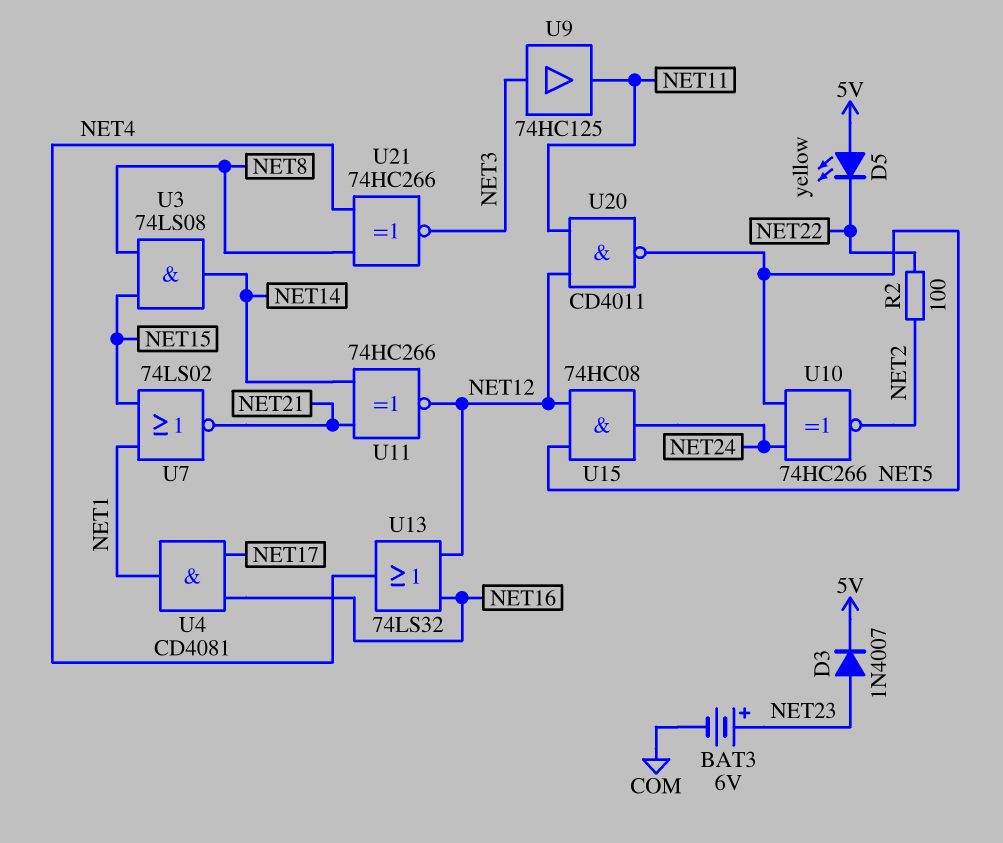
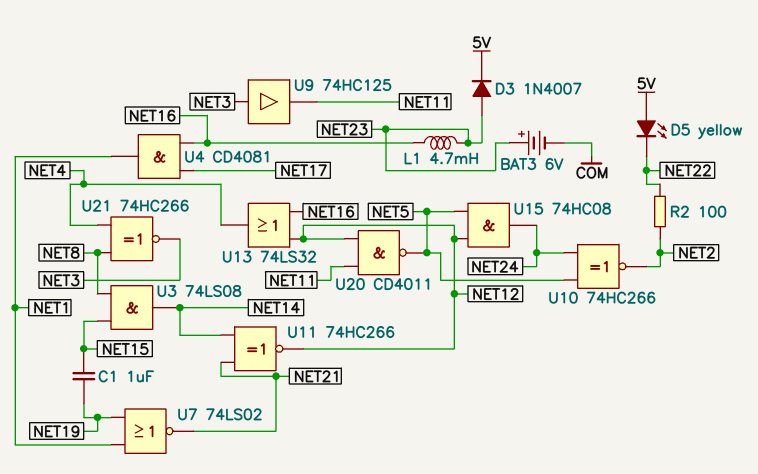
C1: none -> 1uF (NET15, NET19)
L1: none -> 4.7mH (NET16, NET23)
U7: NOR 74LS02 (in NET1, in NET15, out NET21) -> NOR 74LS02 (in NET1, in NET19, out NET21)

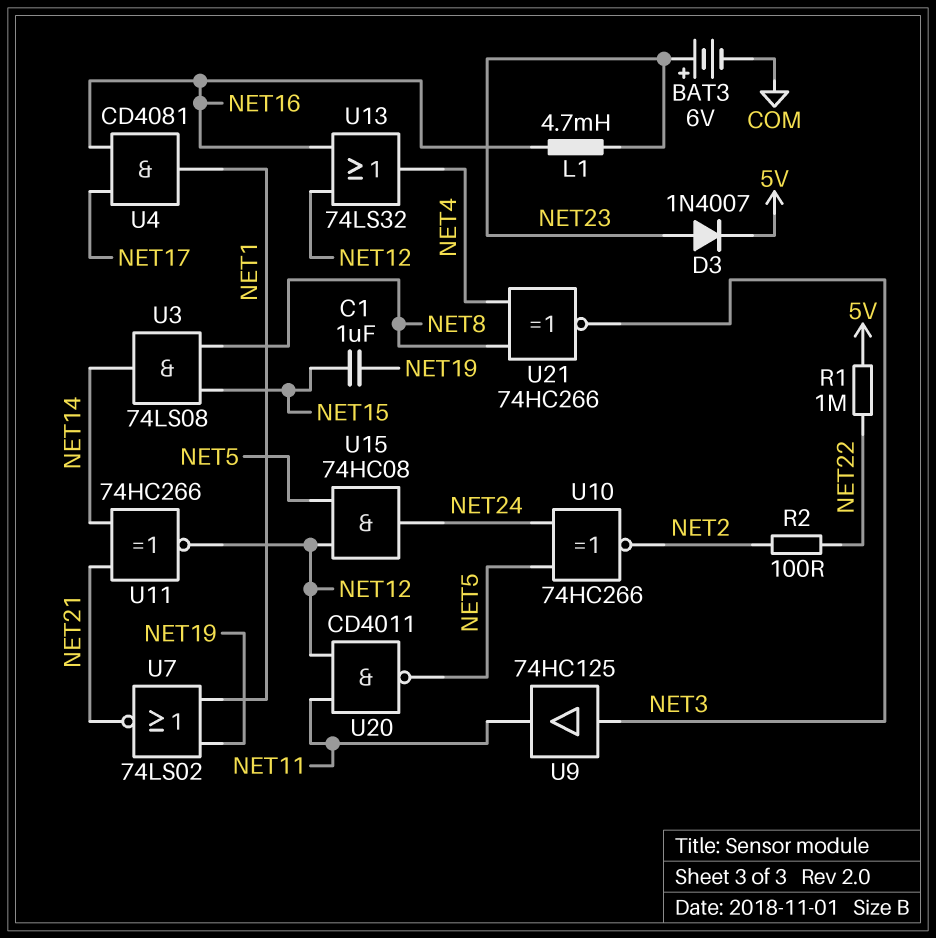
D5: LED yellow (A 5V, K NET22) -> none
R1: none -> 1M (5V, NET22)

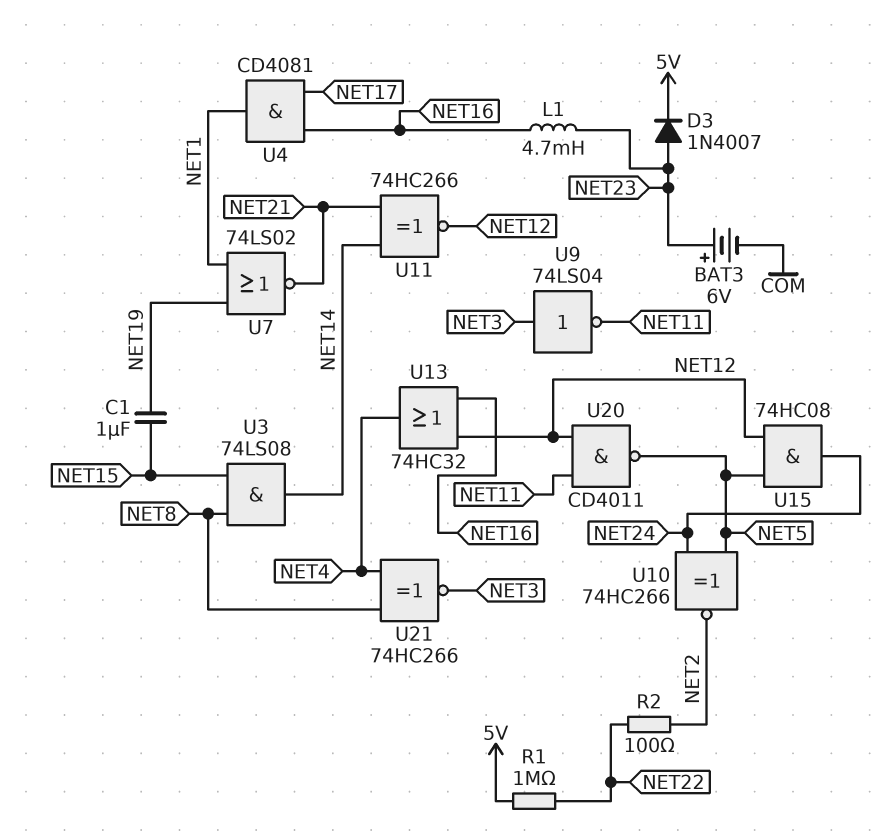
U9: buffer 74HC125 (in NET3, out NET11) -> NOT 74LS04 (in NET3, out NET11)
U13: OR 74LS32 (in NET12, in NET16, out NET4) -> OR 74HC32 (in NET12, in NET16, out NET4)

